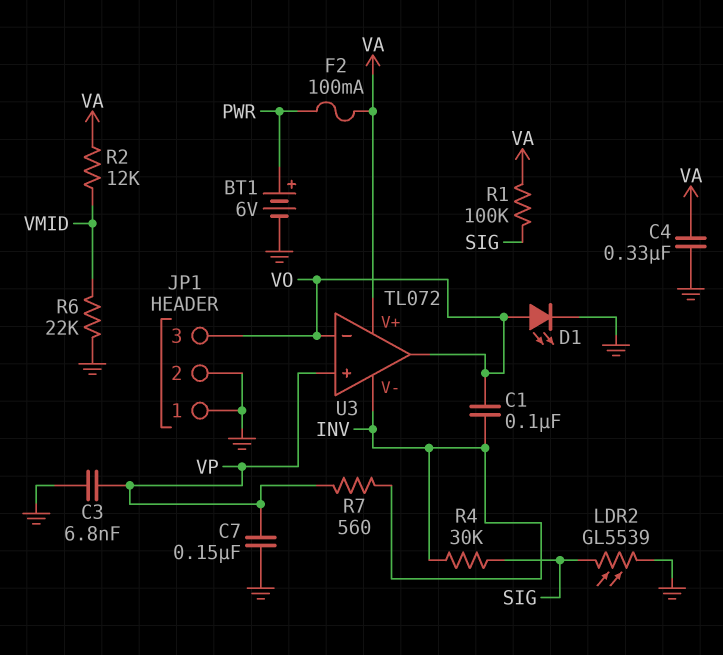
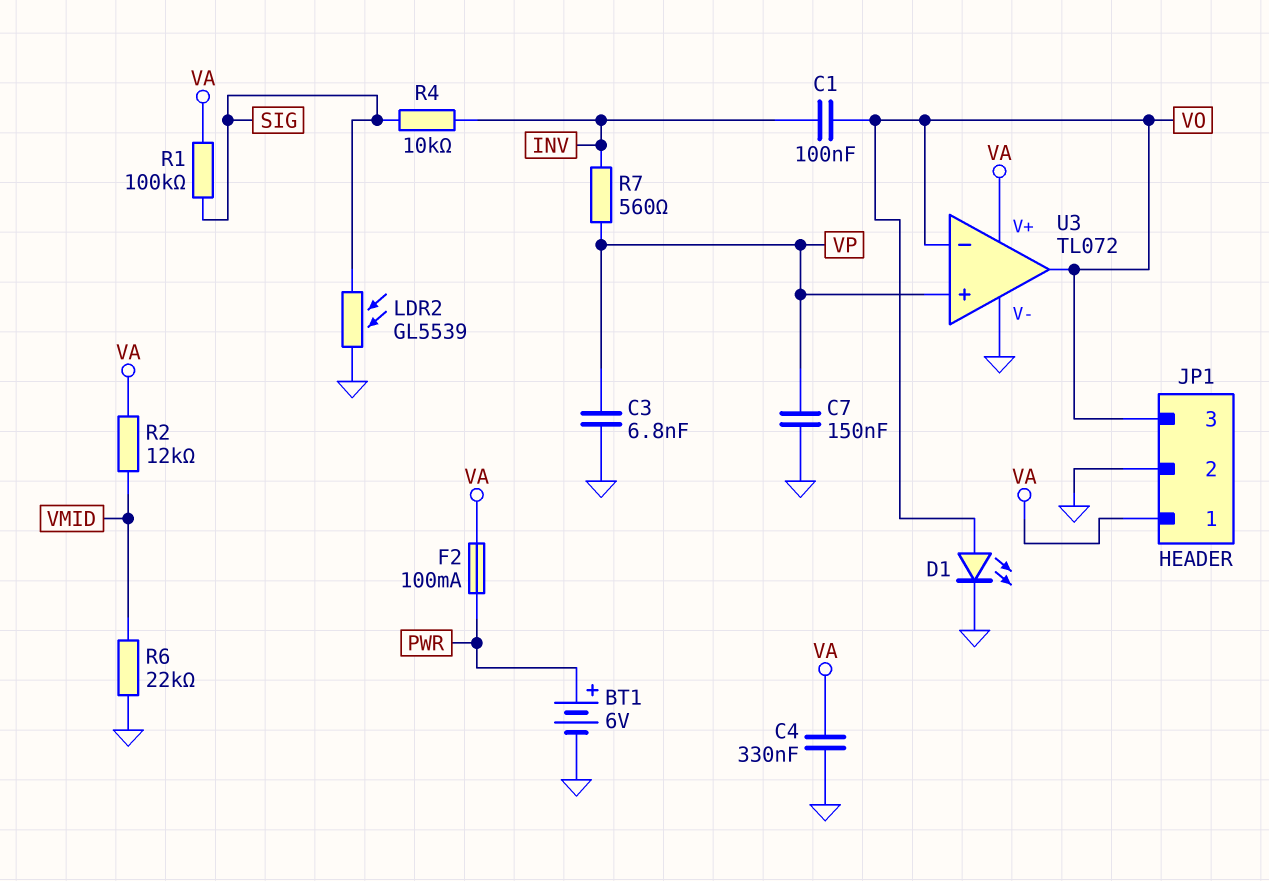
JP1 pin 1: GND -> VA
R4: 30k (INV, SIG) -> 10k (INV, SIG)
U3 pin V-: INV -> GND

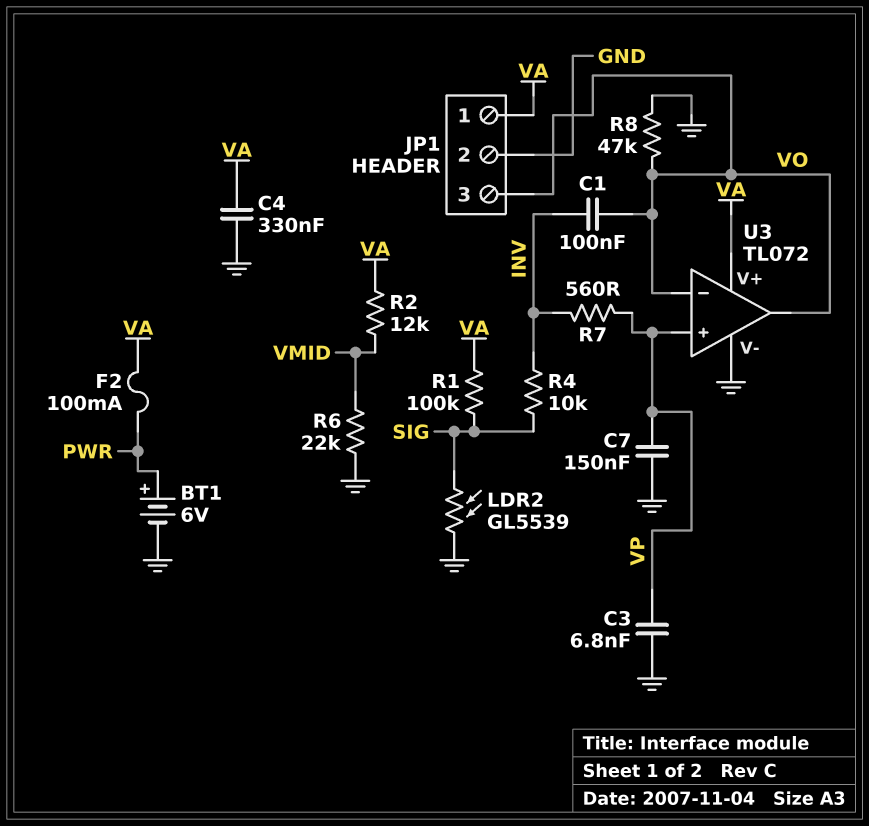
D1: LED (A VO, K GND) -> none
R8: none -> 47k (GND, VO)

